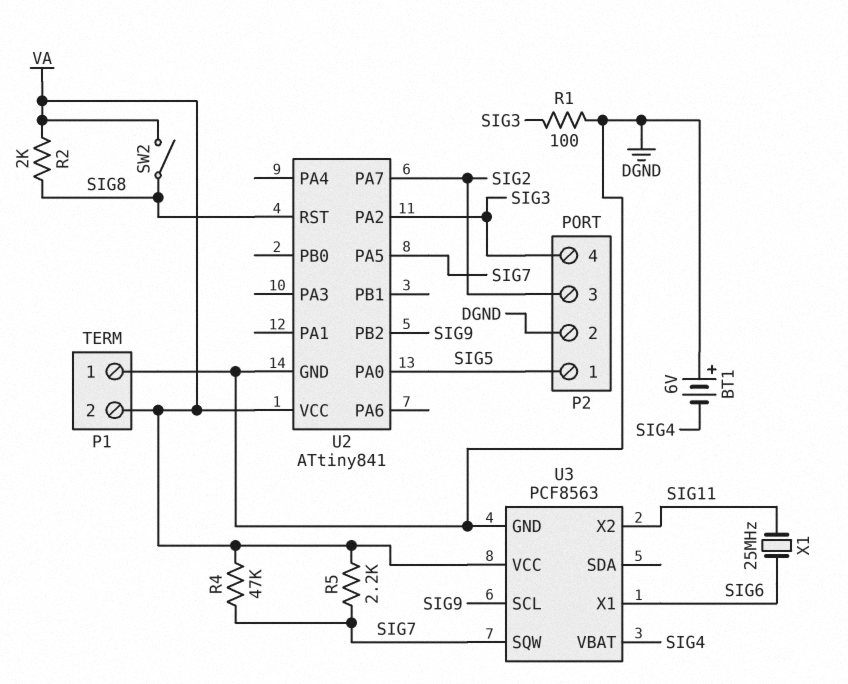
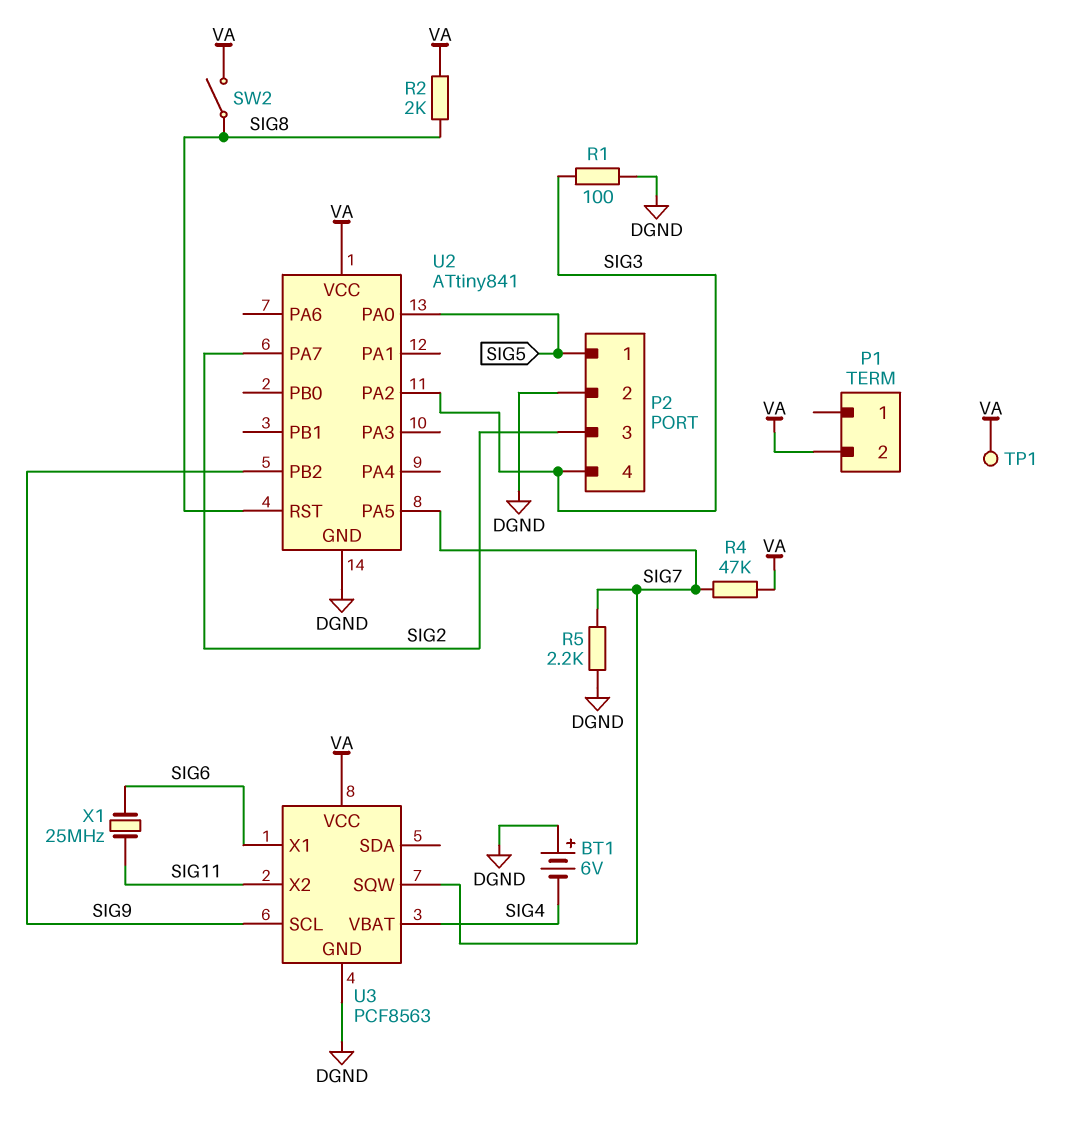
P1 pin 1: DGND -> none
R5: 2.2k (SIG7, VA) -> 2.2k (DGND, SIG7)
TP1: none -> test point (VA)

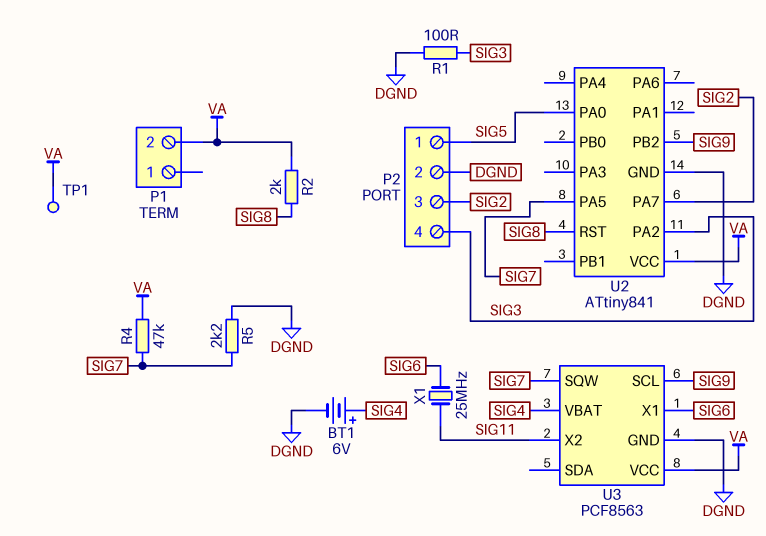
BT1: 6V (plus DGND, minus SIG4) -> 6V (plus SIG4, minus DGND)
SW2: switch (SIG8, VA) -> none

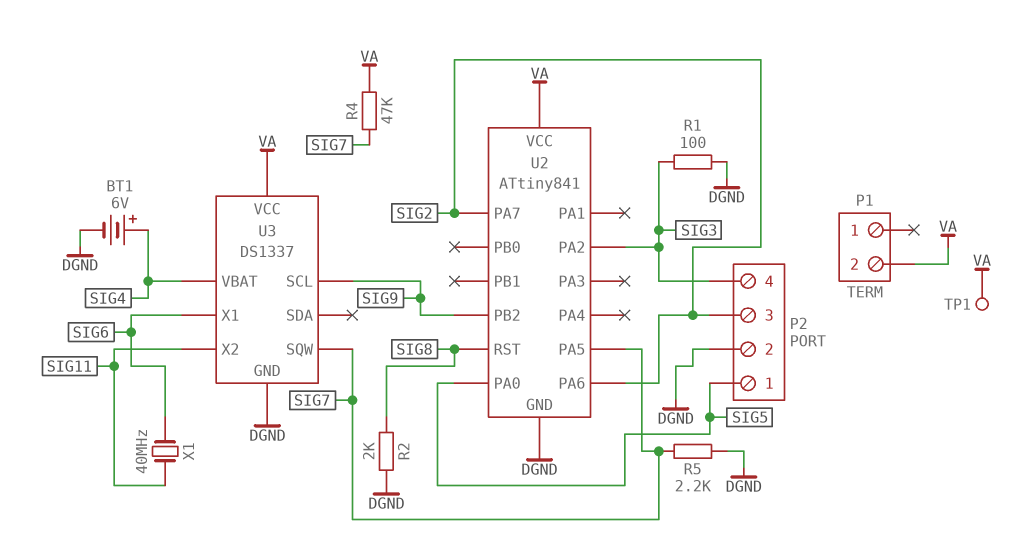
R2: 2k (SIG8, VA) -> 2k (DGND, SIG8)
U2 pin PA6: none -> SIG2
U3: PCF8563 -> DS1337
X1: 25MHz (SIG6, SIG11) -> 40MHz (SIG6, SIG11)

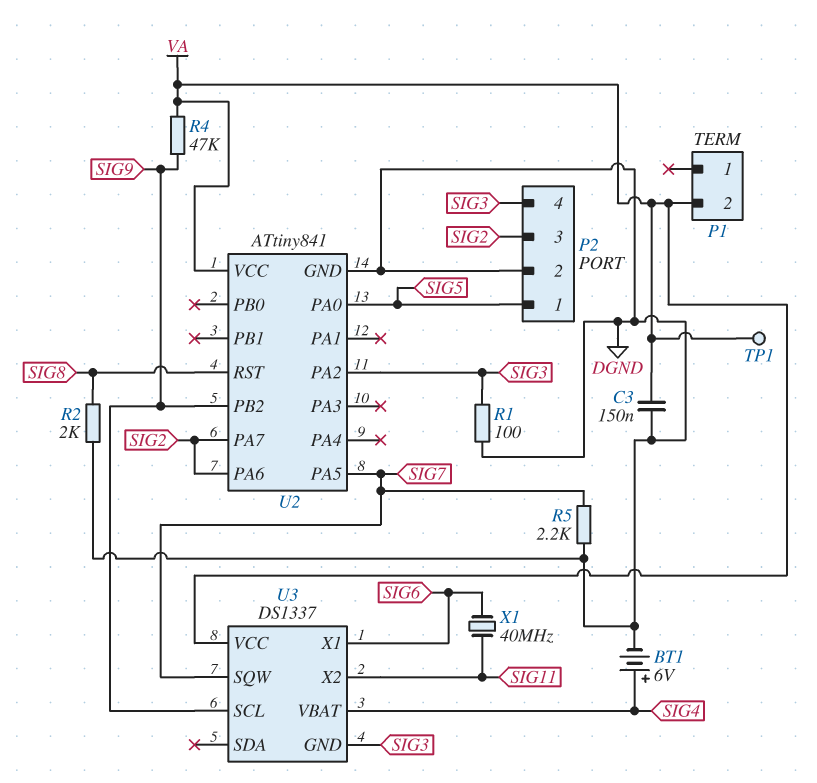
C3: none -> 150nF (DGND, VA)
R4: 47k (SIG7, VA) -> 47k (SIG9, VA)
U3 pin GND: DGND -> SIG3

